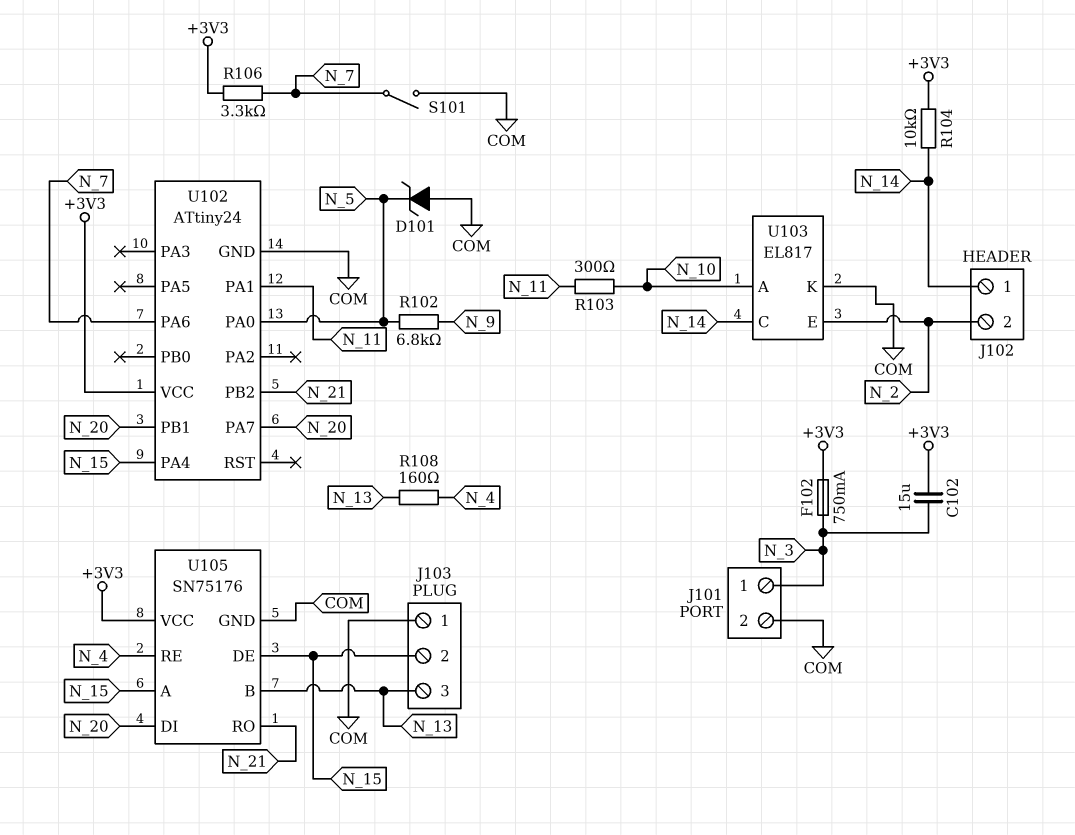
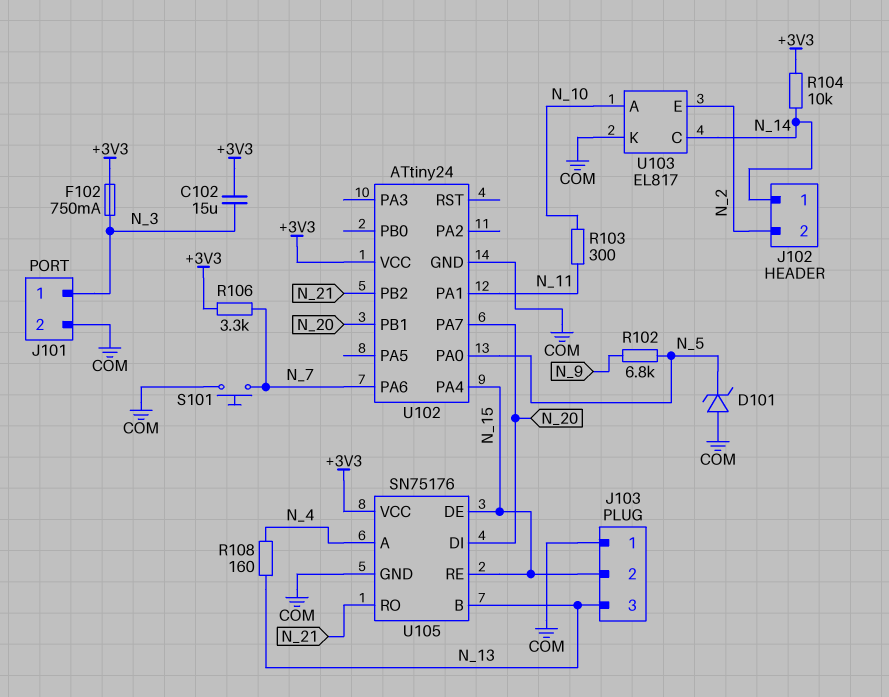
S101: switch (COM, N_7) -> button (COM, N_7)
U105 pin A: N_15 -> N_4
U105 pin RE: N_4 -> N_15

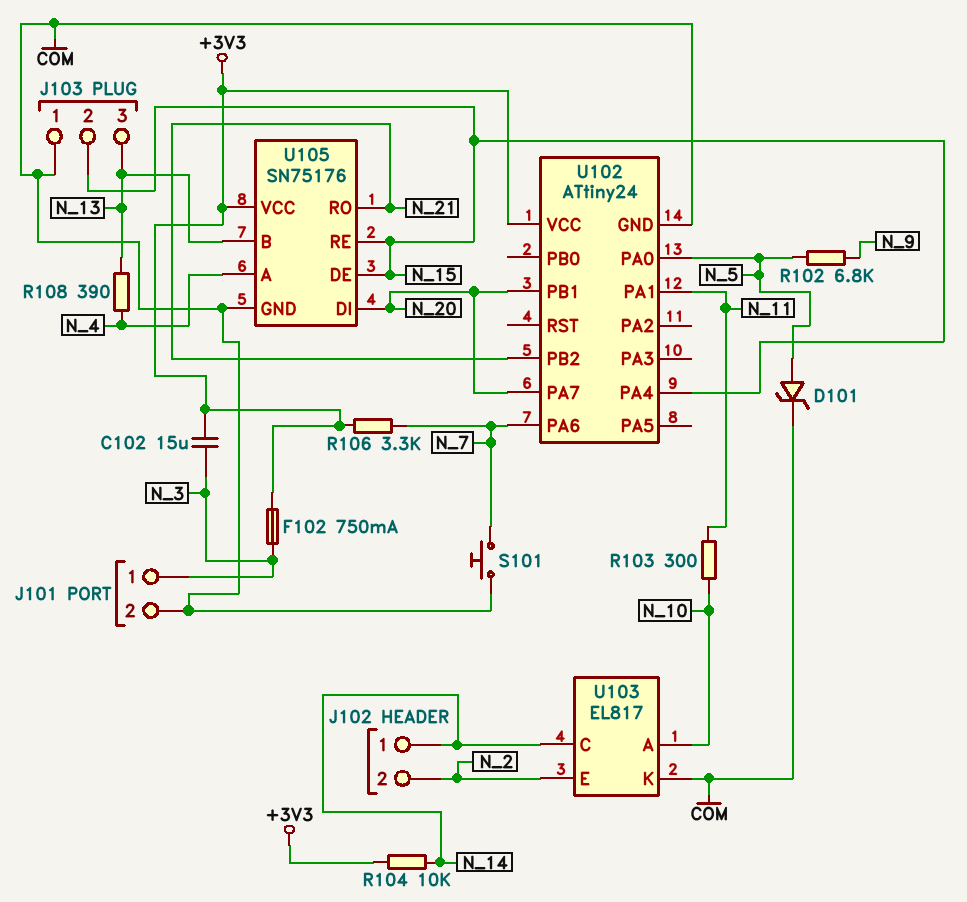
D101: zener (A COM, K N_5) -> zener (A N_5, K COM)
R108: 160 (N_4, N_13) -> 390 (N_4, N_13)

